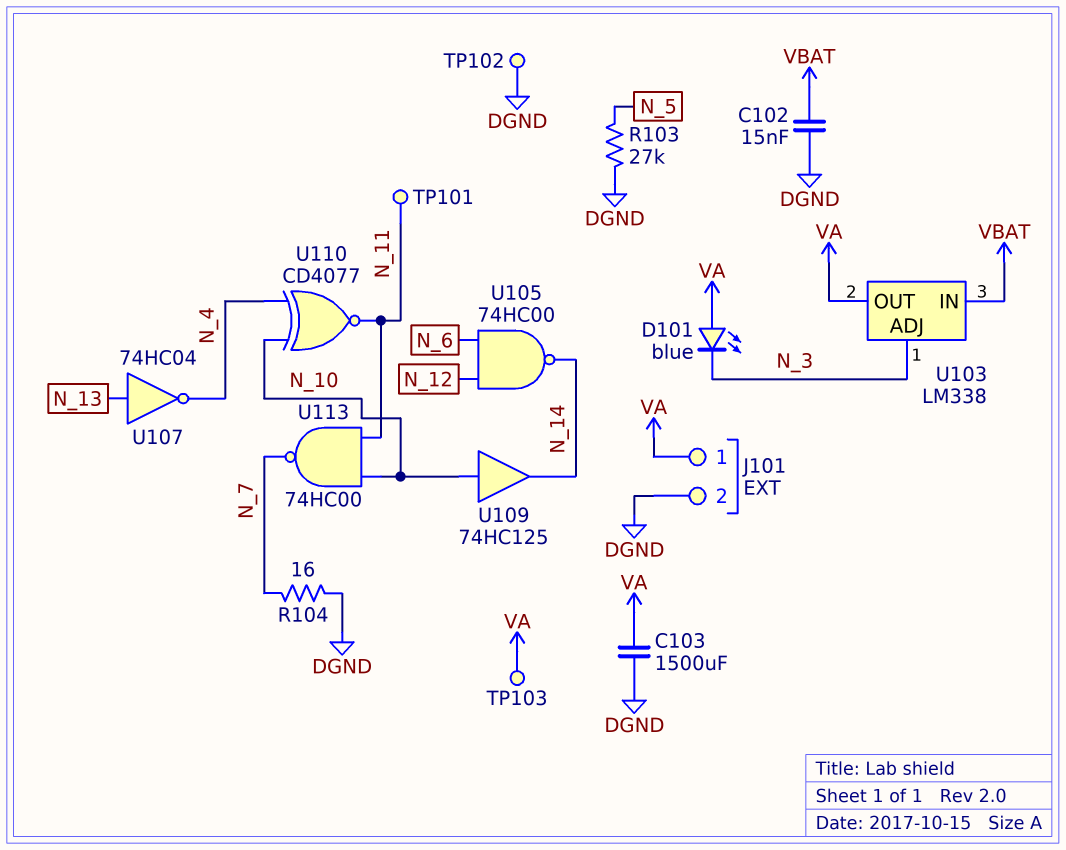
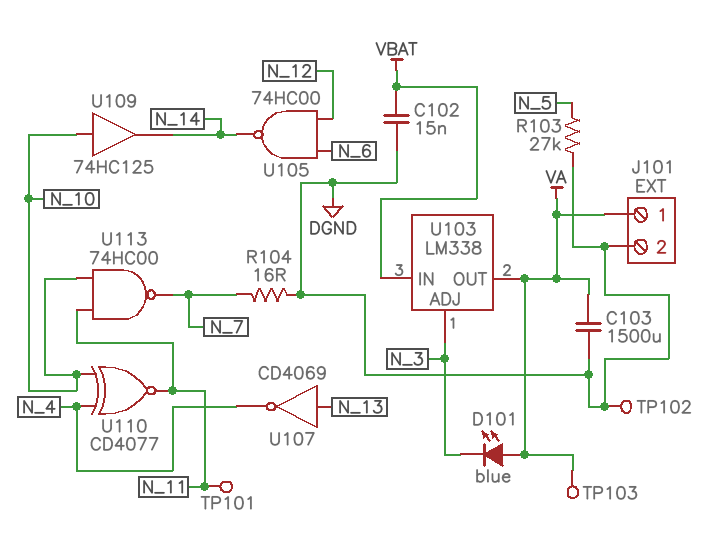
U107: NOT 74HC04 (in N_13, out N_4) -> NOT CD4069 (in N_13, out N_4)

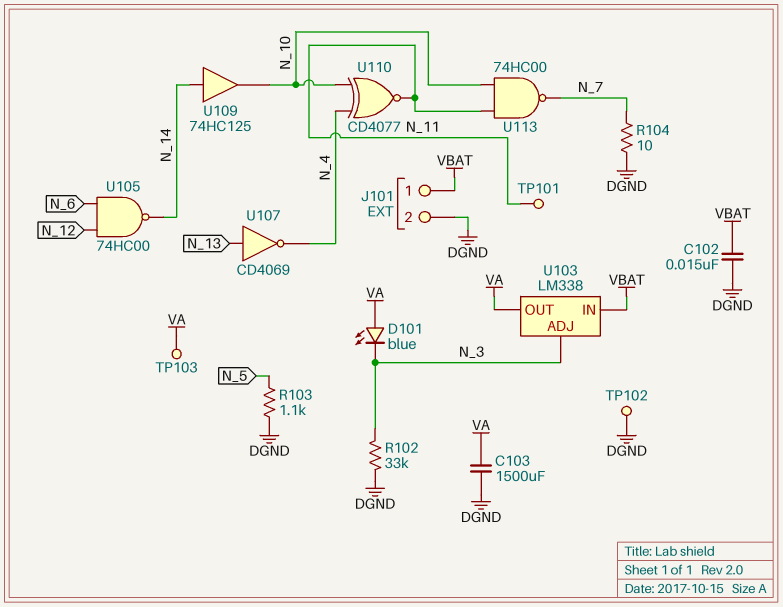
J101 pin 1: VA -> VBAT
R102: none -> 33k (DGND, N_3)
R103: 27k (DGND, N_5) -> 1.1k (DGND, N_5)
R104: 16 (DGND, N_7) -> 10 (DGND, N_7)
U109: buffer 74HC125 (in N_10, out N_14) -> buffer 74HC125 (in N_14, out N_10)

